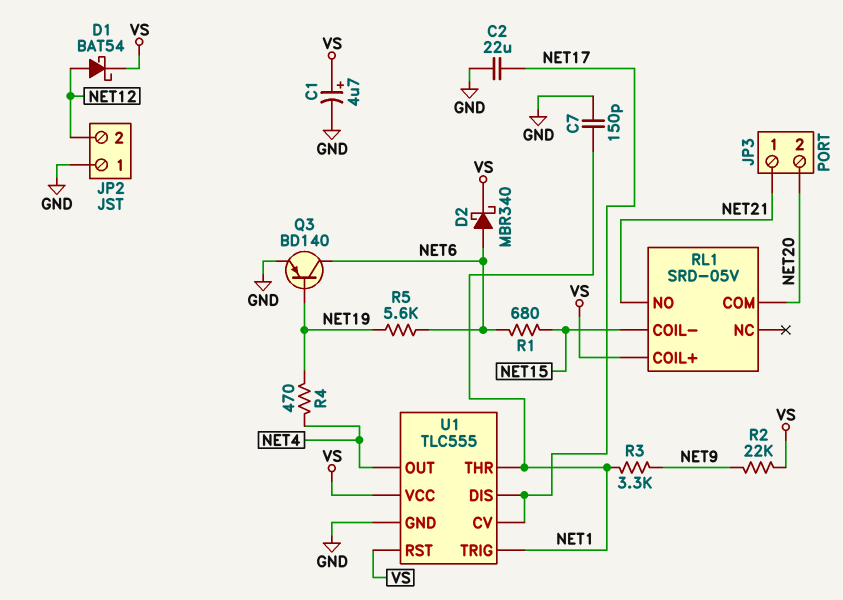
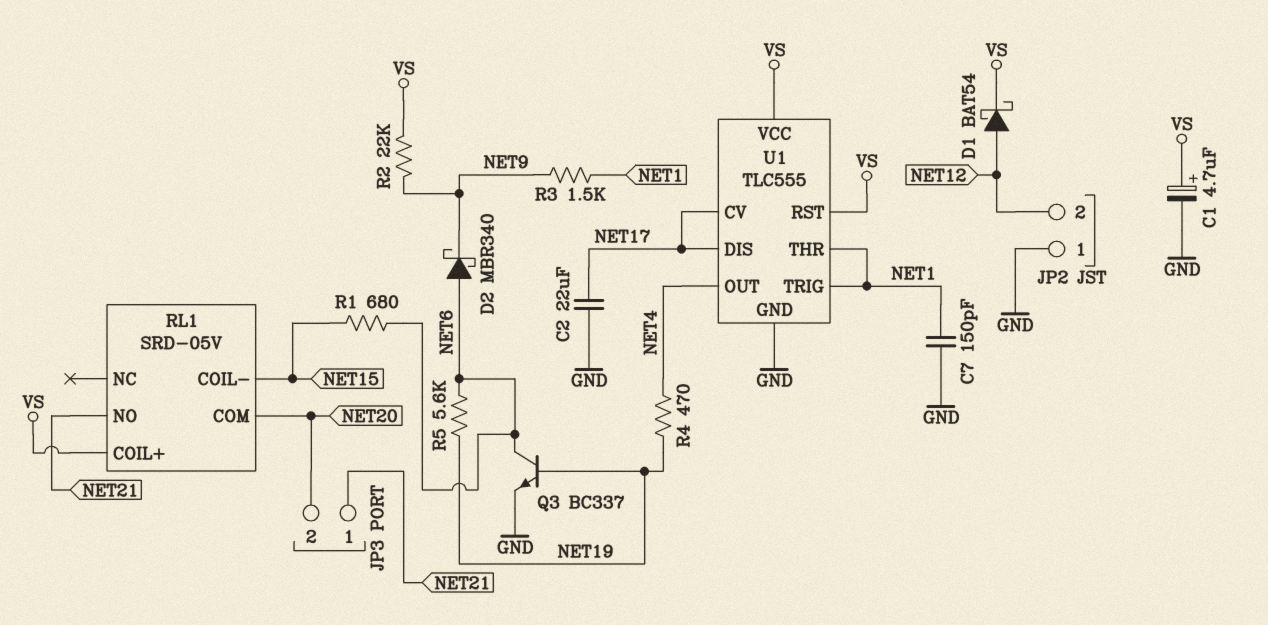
D2: schottky MBR340 (A NET6, K VS) -> schottky MBR340 (A NET6, K NET9)
Q3: PNP BD140 (B NET19, C NET6, E GND) -> NPN BC337 (B NET19, C NET6, E GND)
R3: 3.3k (NET1, NET9) -> 1.5k (NET1, NET9)

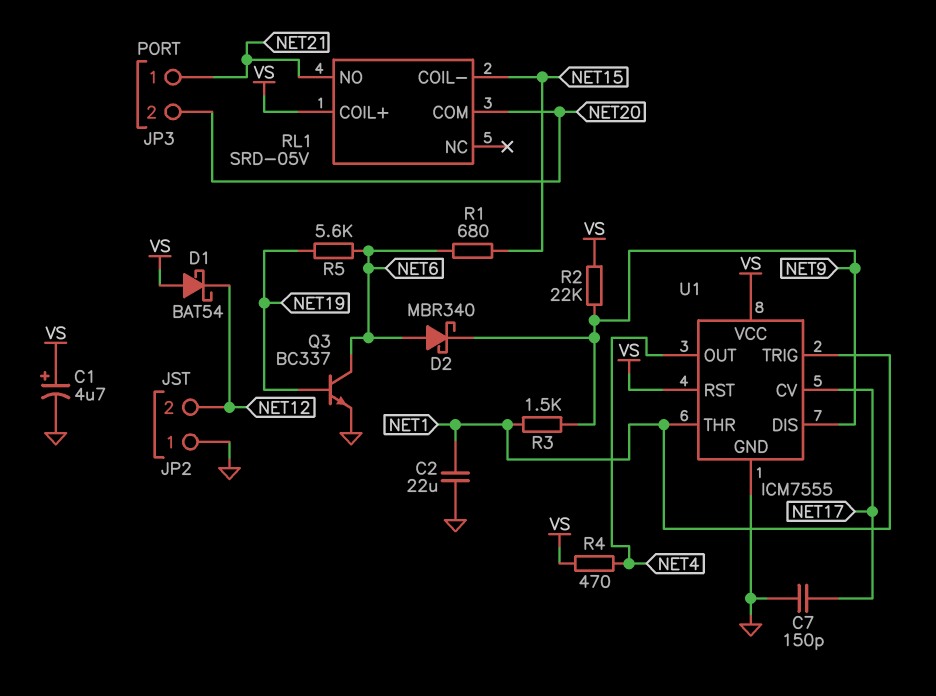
C2: 22uF (GND, NET17) -> 22uF (GND, NET1)
C7: 150pF (GND, NET1) -> 150pF (GND, NET17)
D1: schottky BAT54 (A NET12, K VS) -> schottky BAT54 (A VS, K NET12)
R4: 470 (NET4, NET19) -> 470 (NET4, VS)
U1: TLC555 -> ICM7555
U1 pin DIS: NET17 -> NET9

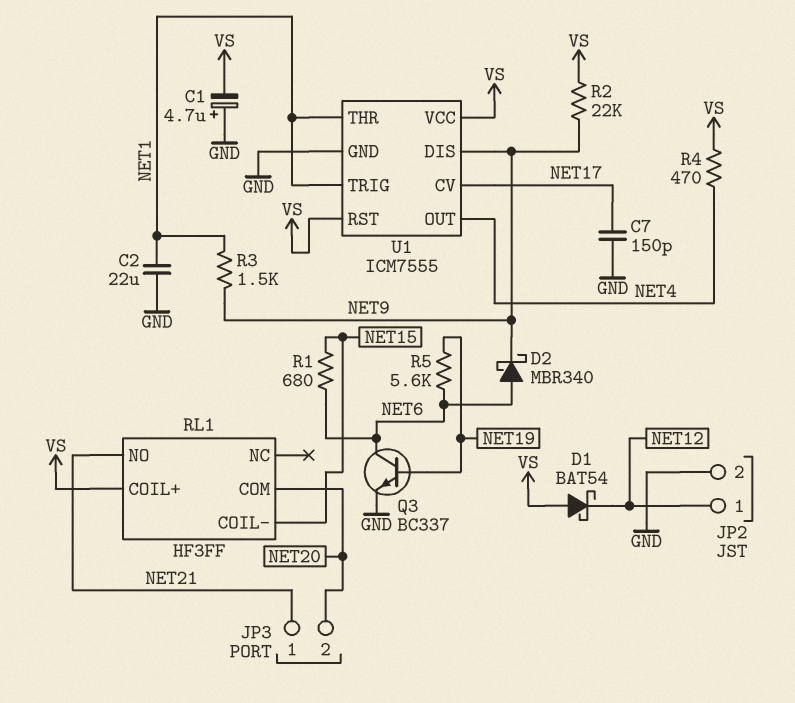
C1: 4.7uF (plus VS, minus GND) -> 4.7uF (plus GND, minus VS)
JP2 pin 1: GND -> NET12
JP2 pin 2: NET12 -> GND
RL1: SRD-05V -> HF3FF

